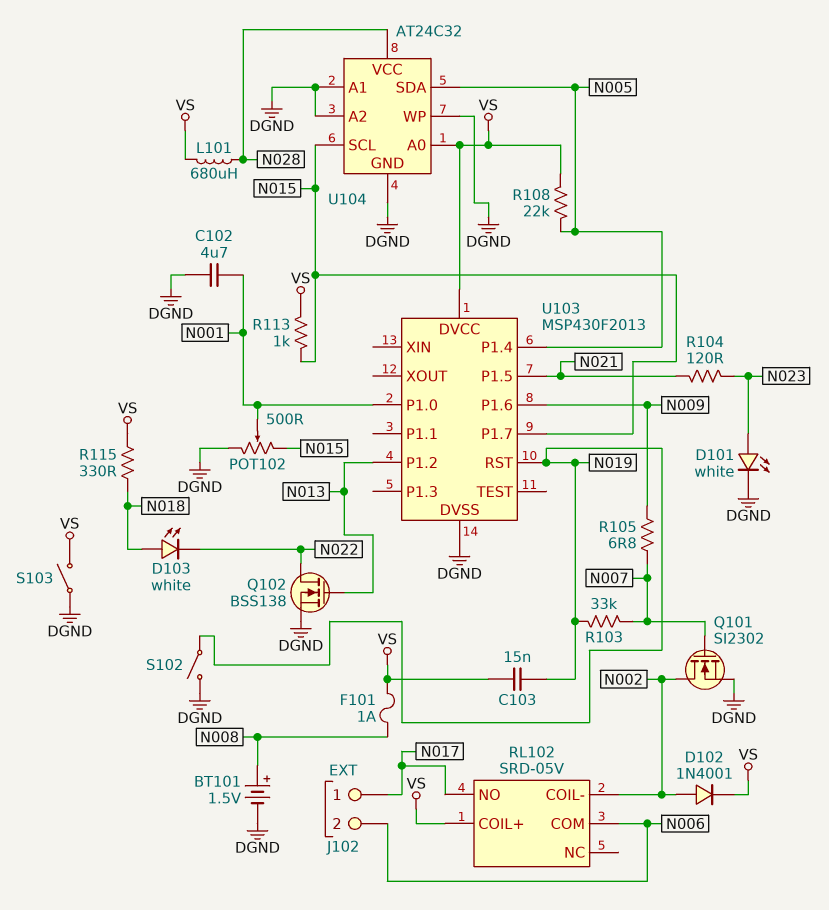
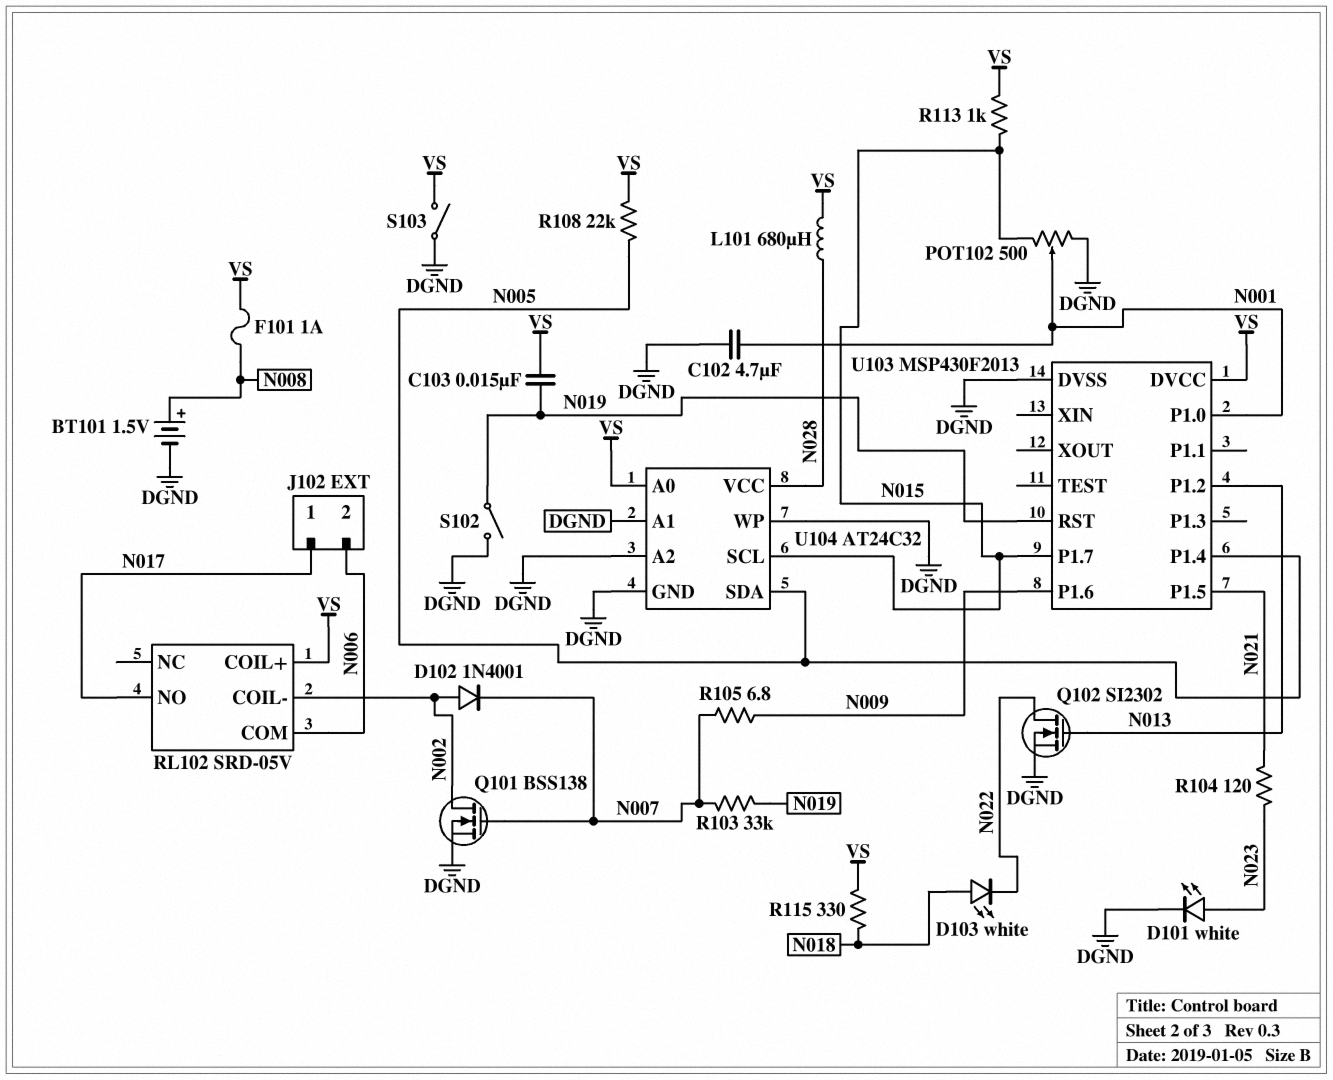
D102: diode 1N4001 (A N002, K VS) -> diode 1N4001 (A N002, K N007)
Q101: NMOS SI2302 (G N007, D N002, S DGND) -> NMOS BSS138 (G N007, D N002, S DGND)
Q102: NMOS BSS138 (G N013, D N022, S DGND) -> NMOS SI2302 (G N013, D N022, S DGND)

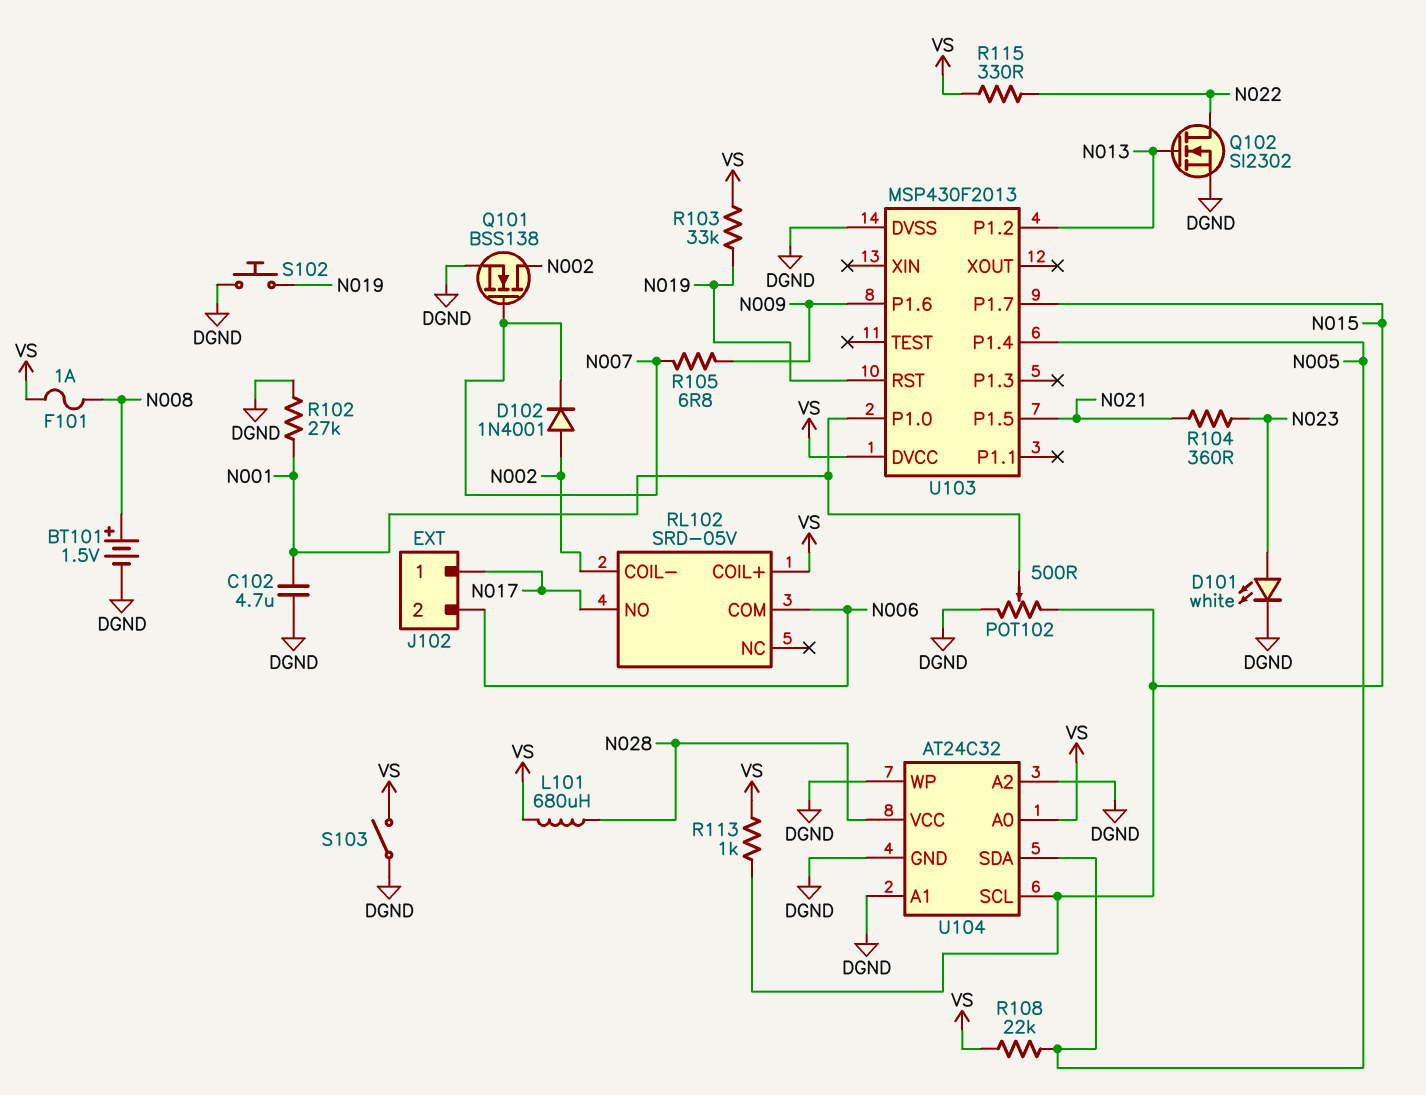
C103: 15nF (N019, VS) -> none
D103: LED white (A N018, K N022) -> none
R102: none -> 27k (DGND, N001)
R103: 33k (N007, N019) -> 33k (N019, VS)
R104: 120 (N021, N023) -> 360 (N021, N023)
R115: 330 (N018, VS) -> 330 (N022, VS)
S102: switch (DGND, N019) -> button (DGND, N019)

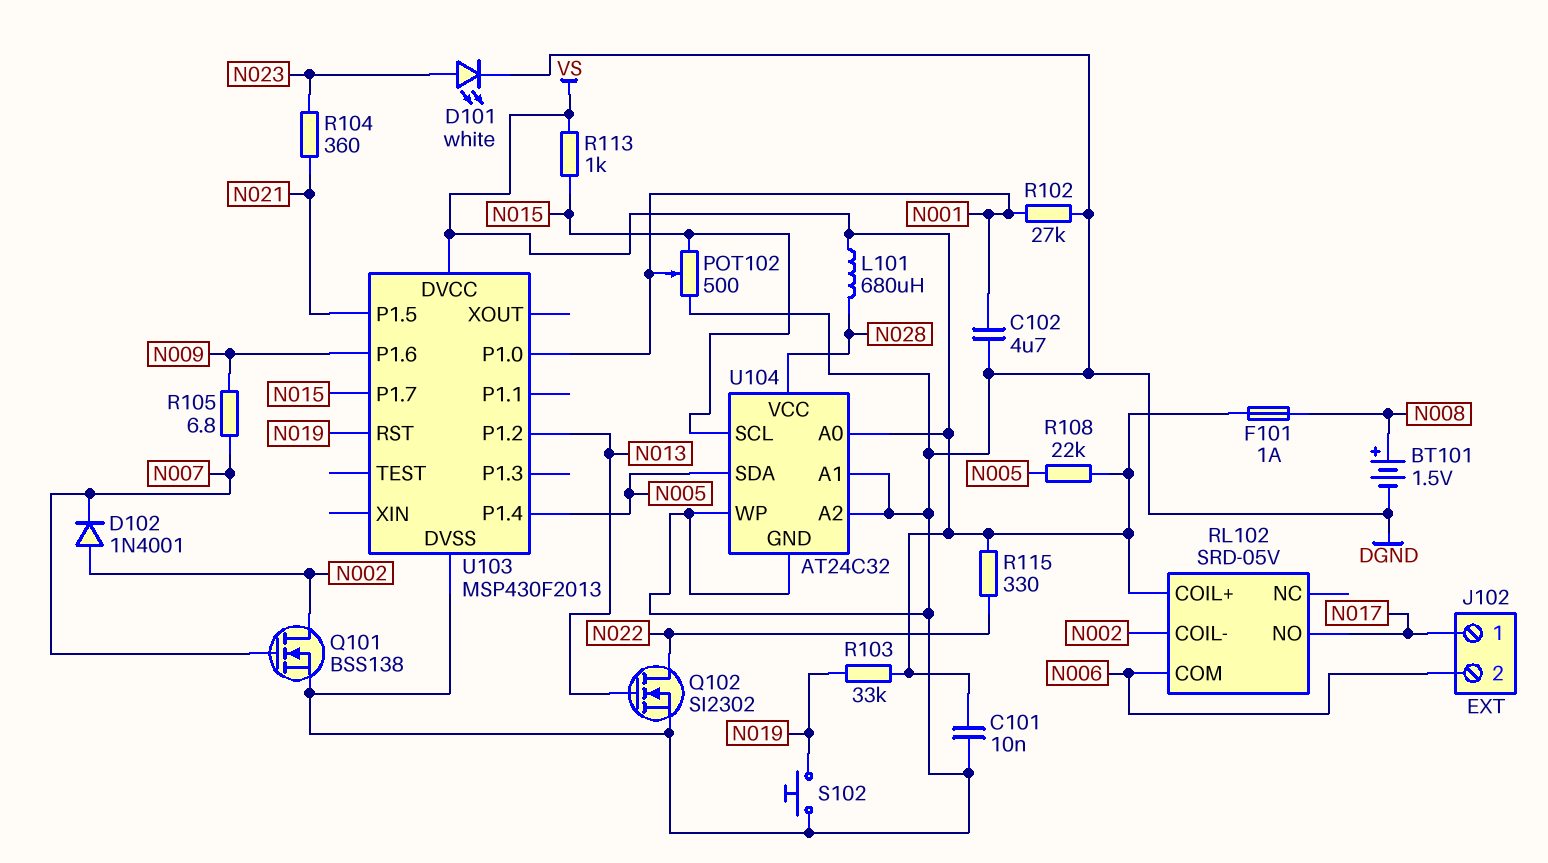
C101: none -> 10nF (DGND, VS)
S103: switch (DGND, VS) -> none

